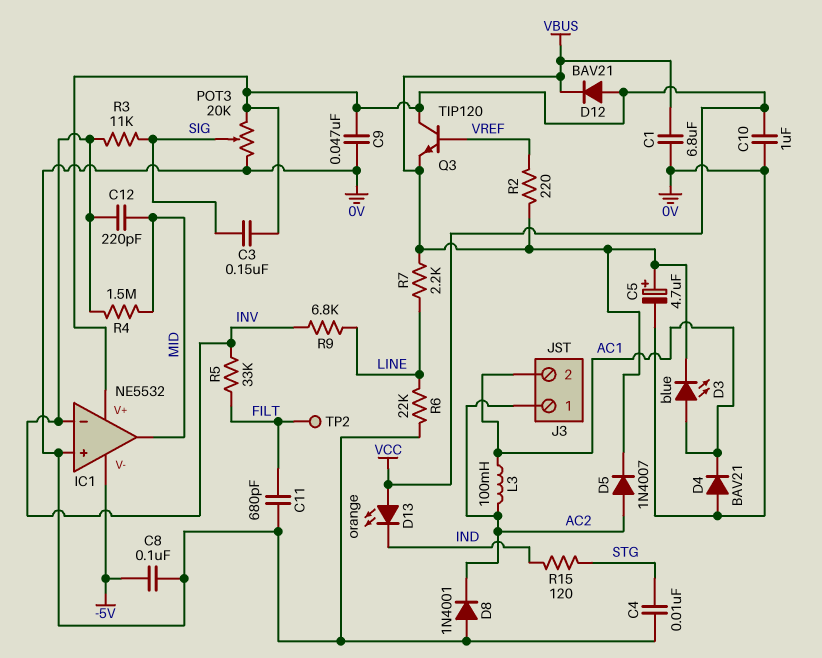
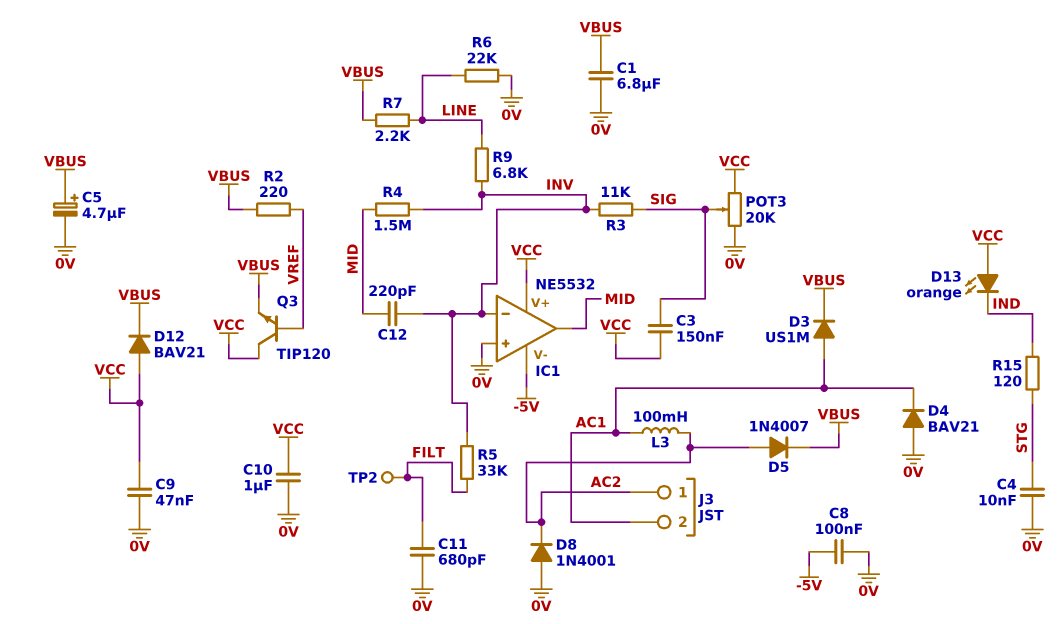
D3: LED blue (A AC1, K VBUS) -> diode US1M (A AC1, K VBUS)

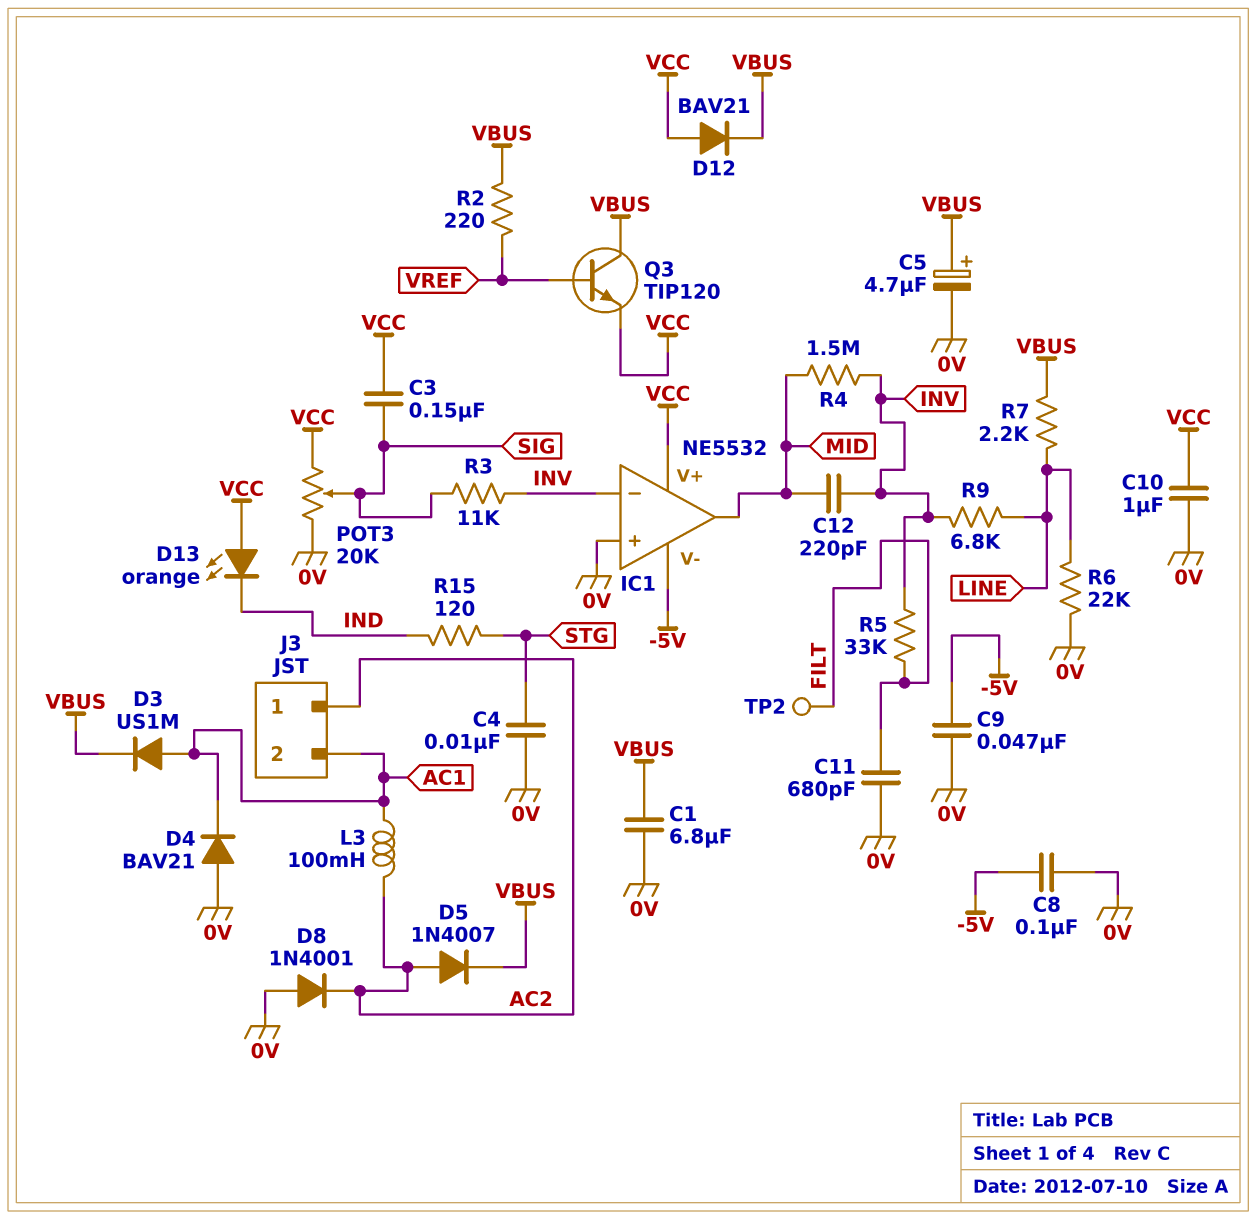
C9: 47nF (0V, VCC) -> 47nF (-5V, 0V)
Q3: NPN TIP120 (B VREF, C VCC, E VBUS) -> NPN TIP120 (B VREF, C VBUS, E VCC)

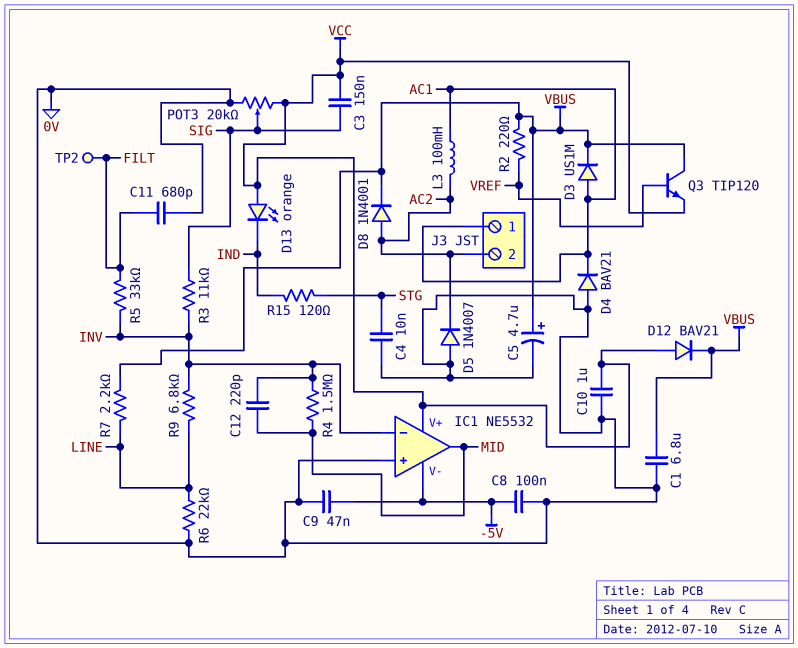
D5: diode 1N4007 (A AC2, K VBUS) -> diode 1N4007 (A 0V, K AC2)
D8: diode 1N4001 (A 0V, K AC2) -> diode 1N4001 (A AC2, K VBUS)
J3 pin 1: AC2 -> AC1
J3 pin 2: AC1 -> AC2

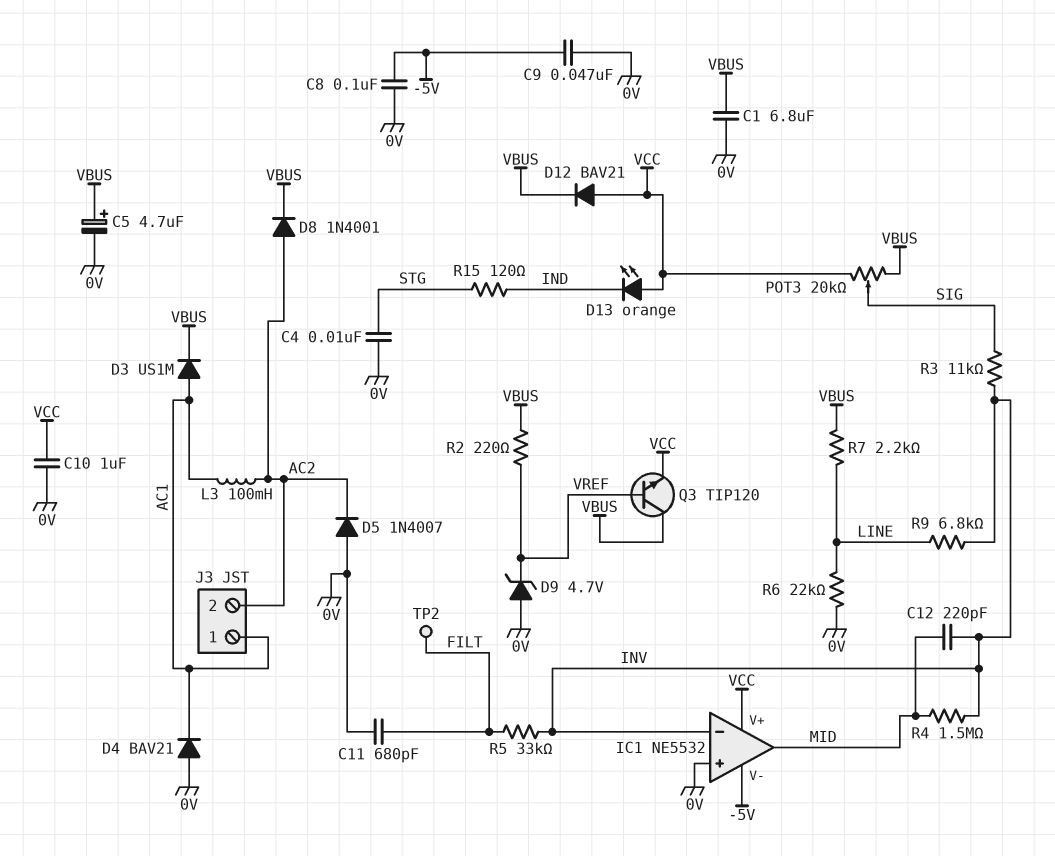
C3: 150nF (SIG, VCC) -> none
D9: none -> zener 4.7V (A 0V, K VREF)
POT3: 20k (0V, VCC, wiper SIG) -> 20k (VBUS, VCC, wiper SIG)

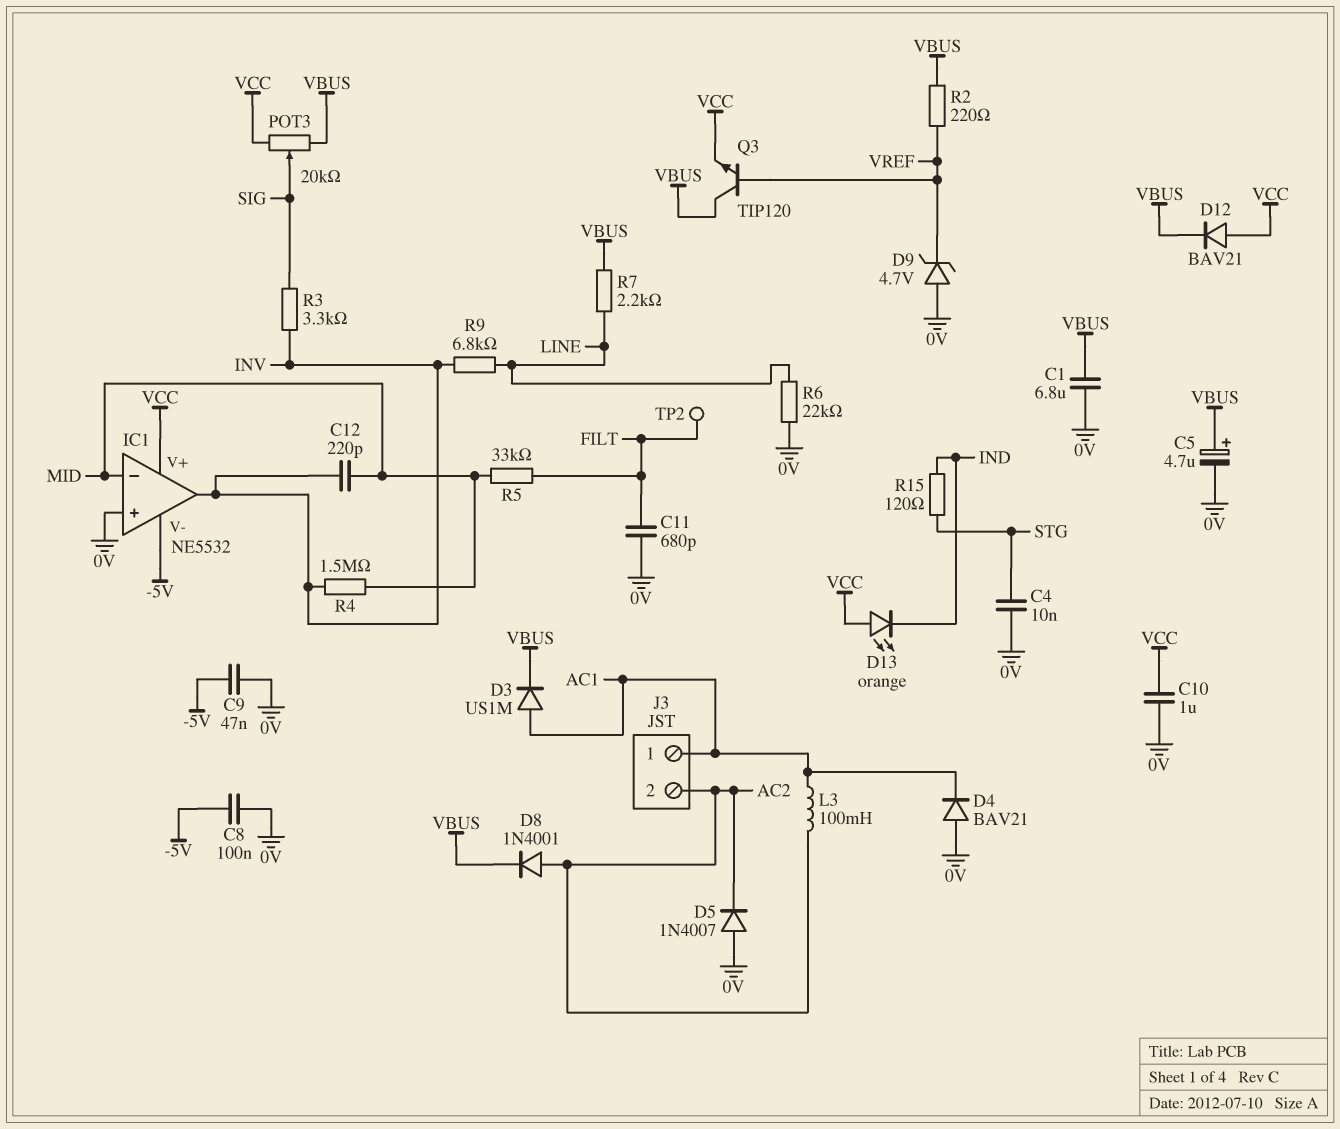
IC1 pin in-: INV -> MID
IC1 pin out: MID -> INV
R3: 11k (INV, SIG) -> 3.3k (INV, SIG)
R5: 33k (FILT, INV) -> 33k (FILT, MID)

